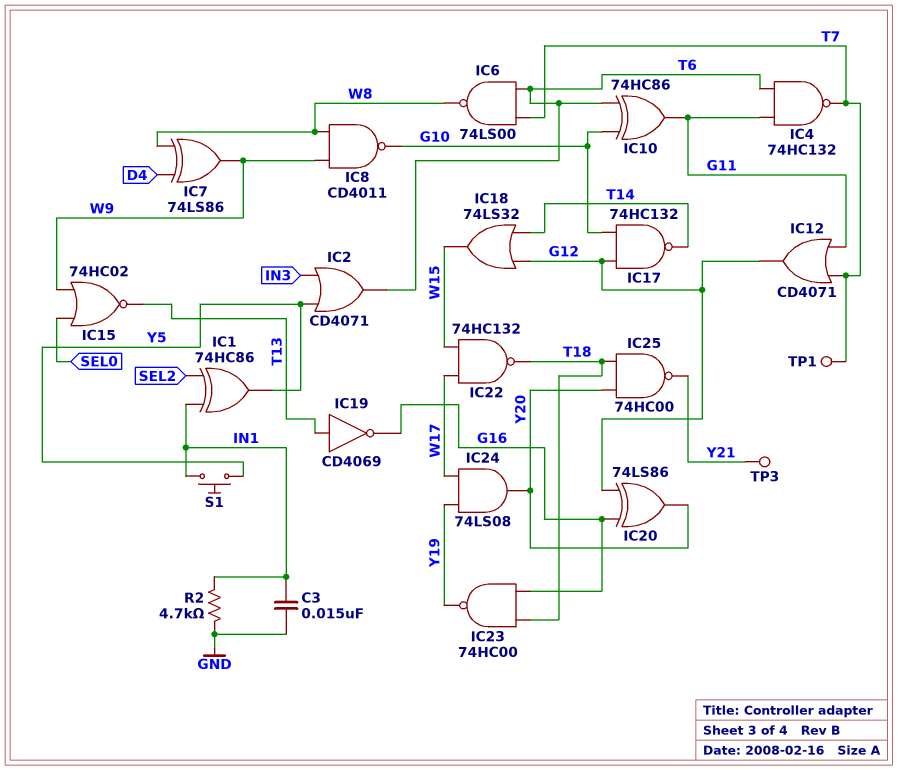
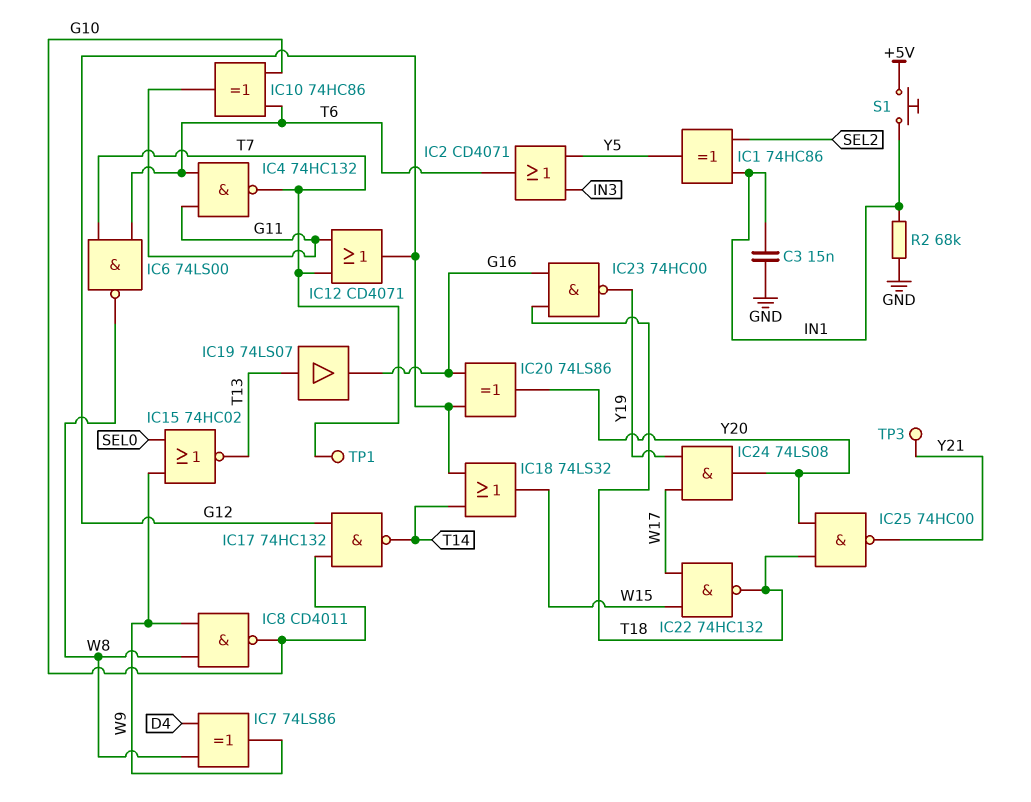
IC19: NOT CD4069 (in T13, out G16) -> buffer 74LS07 (in T13, out G16)
R2: 4.7k (GND, IN1) -> 68k (GND, IN1)
S1: button (IN1, Y5) -> button (+5V, IN1)

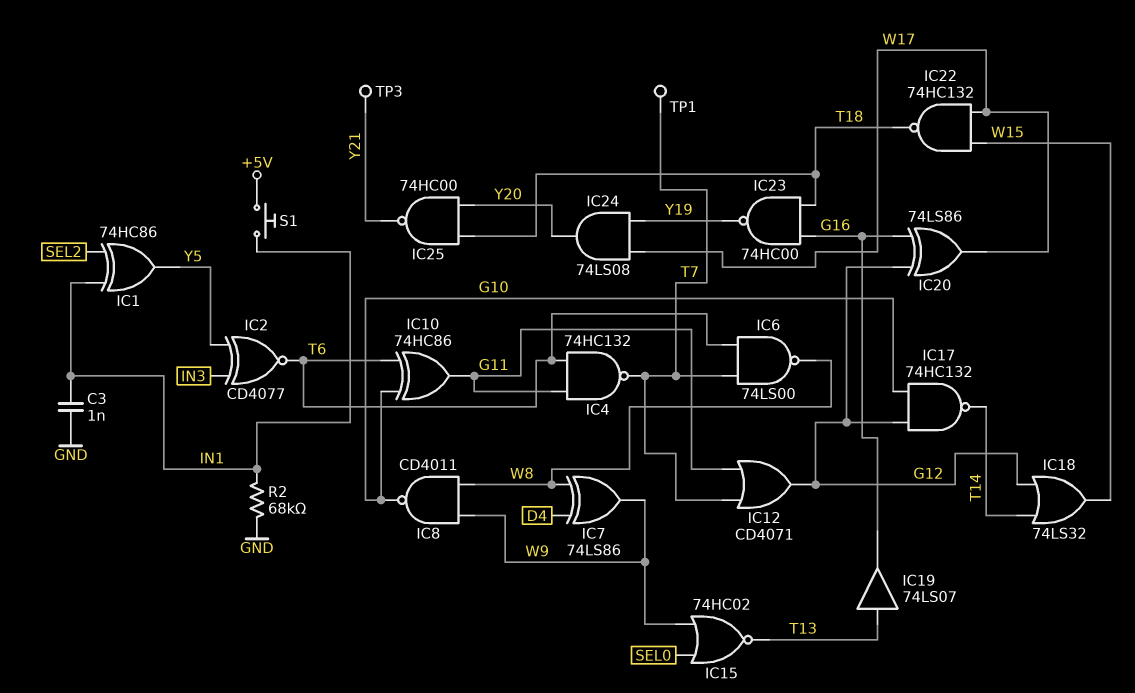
C3: 15nF (GND, IN1) -> 1nF (GND, IN1)
IC2: OR CD4071 (in IN3, in Y5, out T6) -> XNOR CD4077 (in IN3, in Y5, out T6)
IC20: XOR 74LS86 (in G12, in G16, out Y20) -> XOR 74LS86 (in G12, in G16, out W17)

